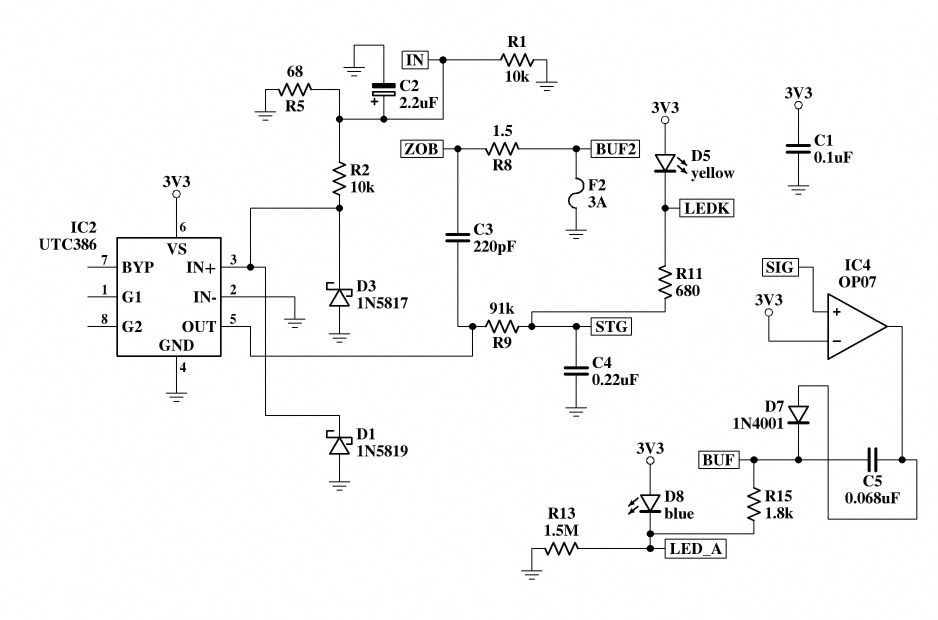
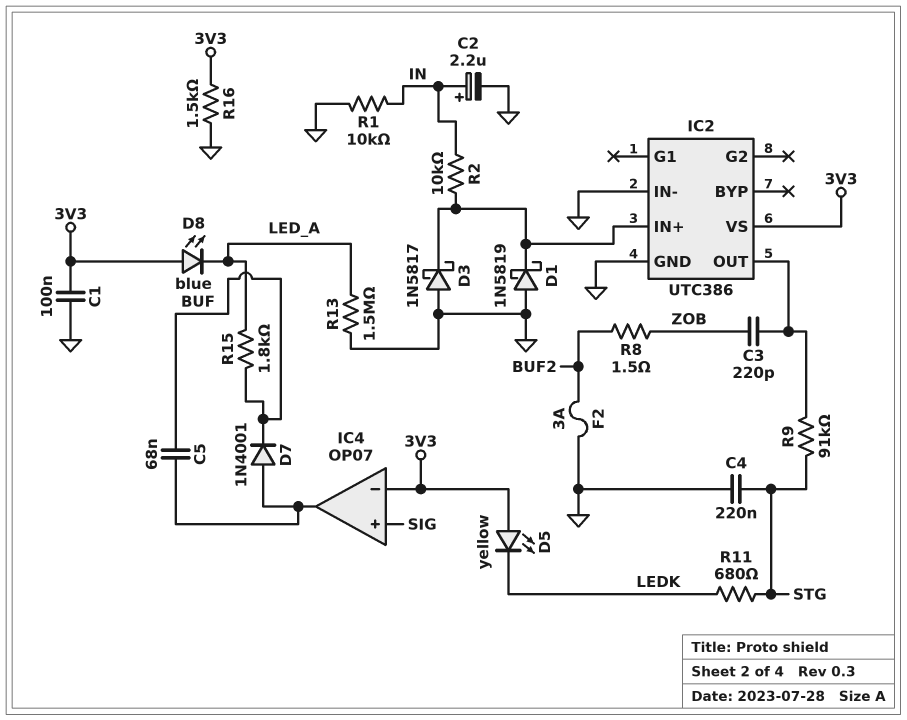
R5: 68 (GND, IN) -> none
R16: none -> 1.5k (3V3, GND)

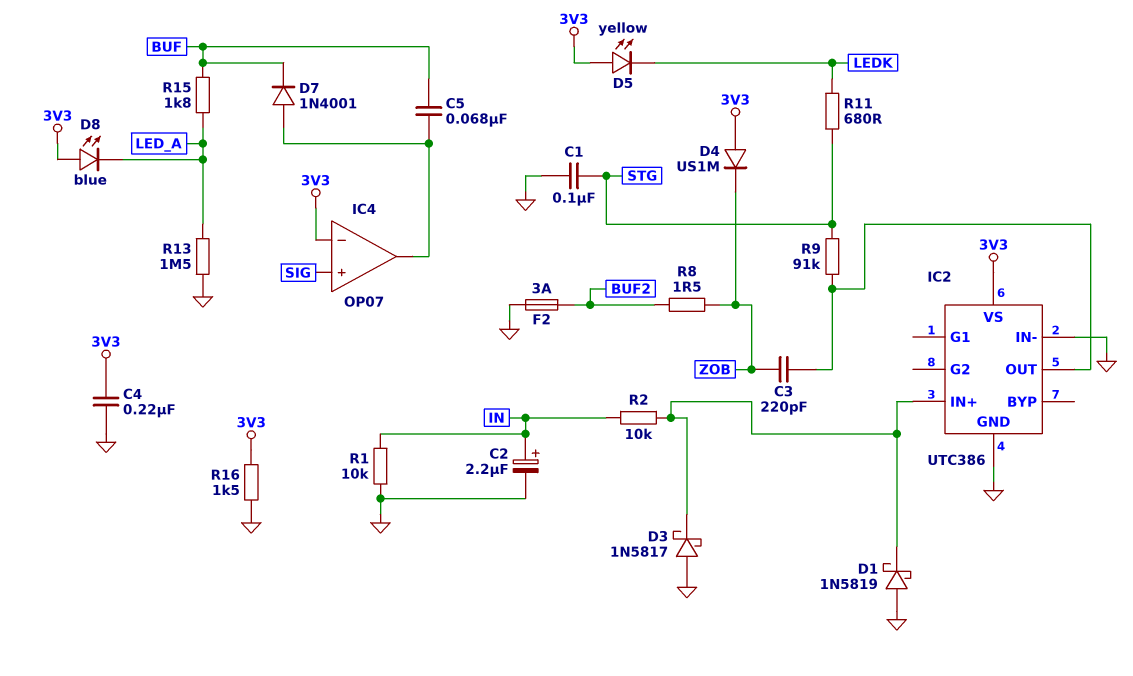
C1: 100nF (3V3, GND) -> 100nF (GND, STG)
C4: 220nF (GND, STG) -> 220nF (3V3, GND)
D4: none -> diode US1M (A 3V3, K ZOB)

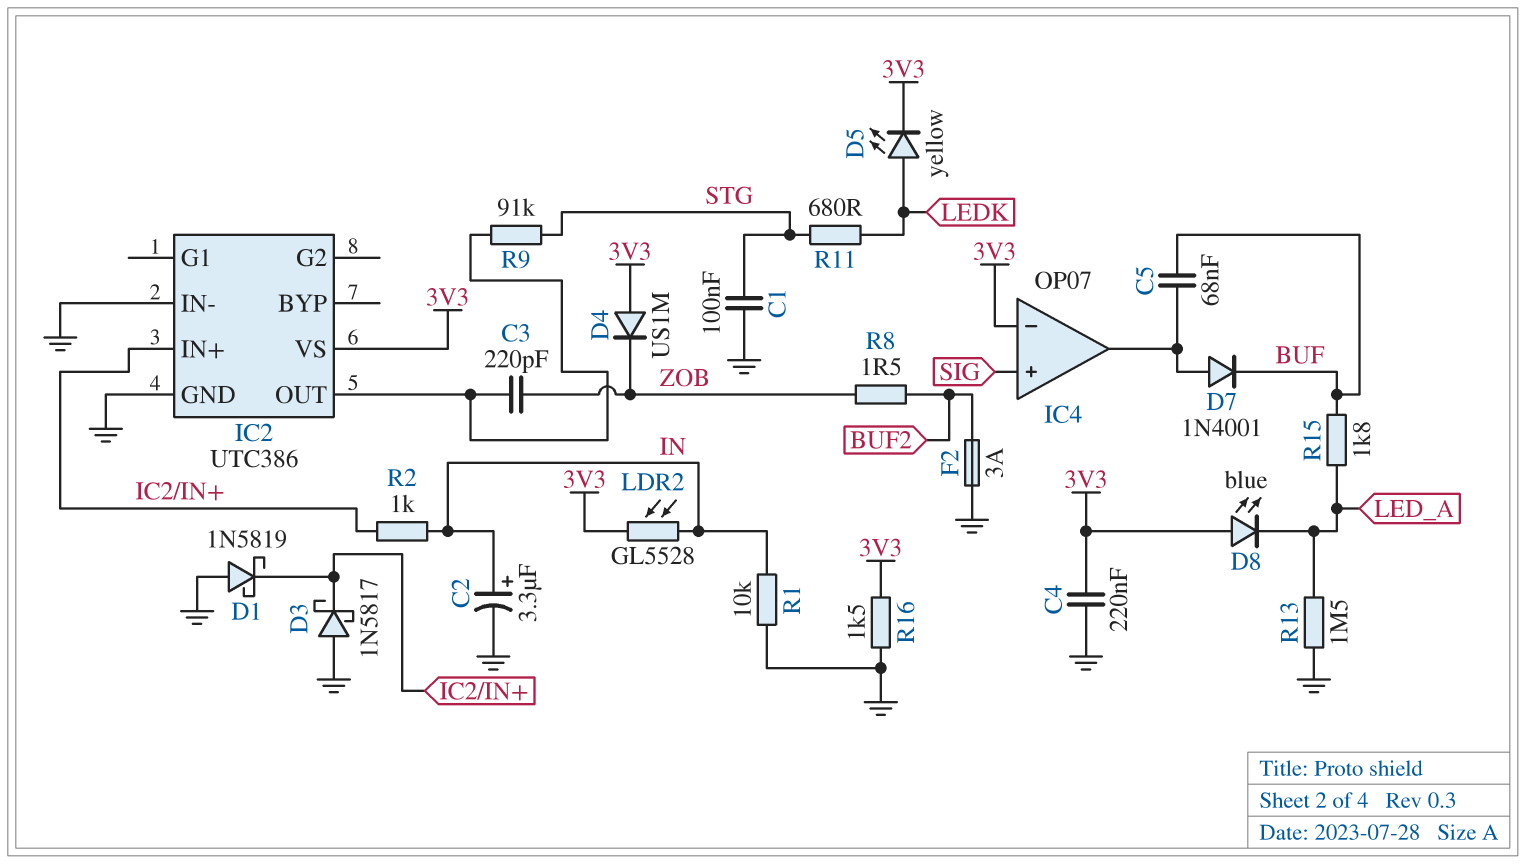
C2: 2.2uF (plus IN, minus GND) -> 3.3uF (plus IN, minus GND)
D5: LED yellow (A 3V3, K LEDK) -> LED yellow (A LEDK, K 3V3)
LDR2: none -> GL5528 (3V3, IN)
R2: 10k (IC2/IN+, IN) -> 1k (IC2/IN+, IN)

